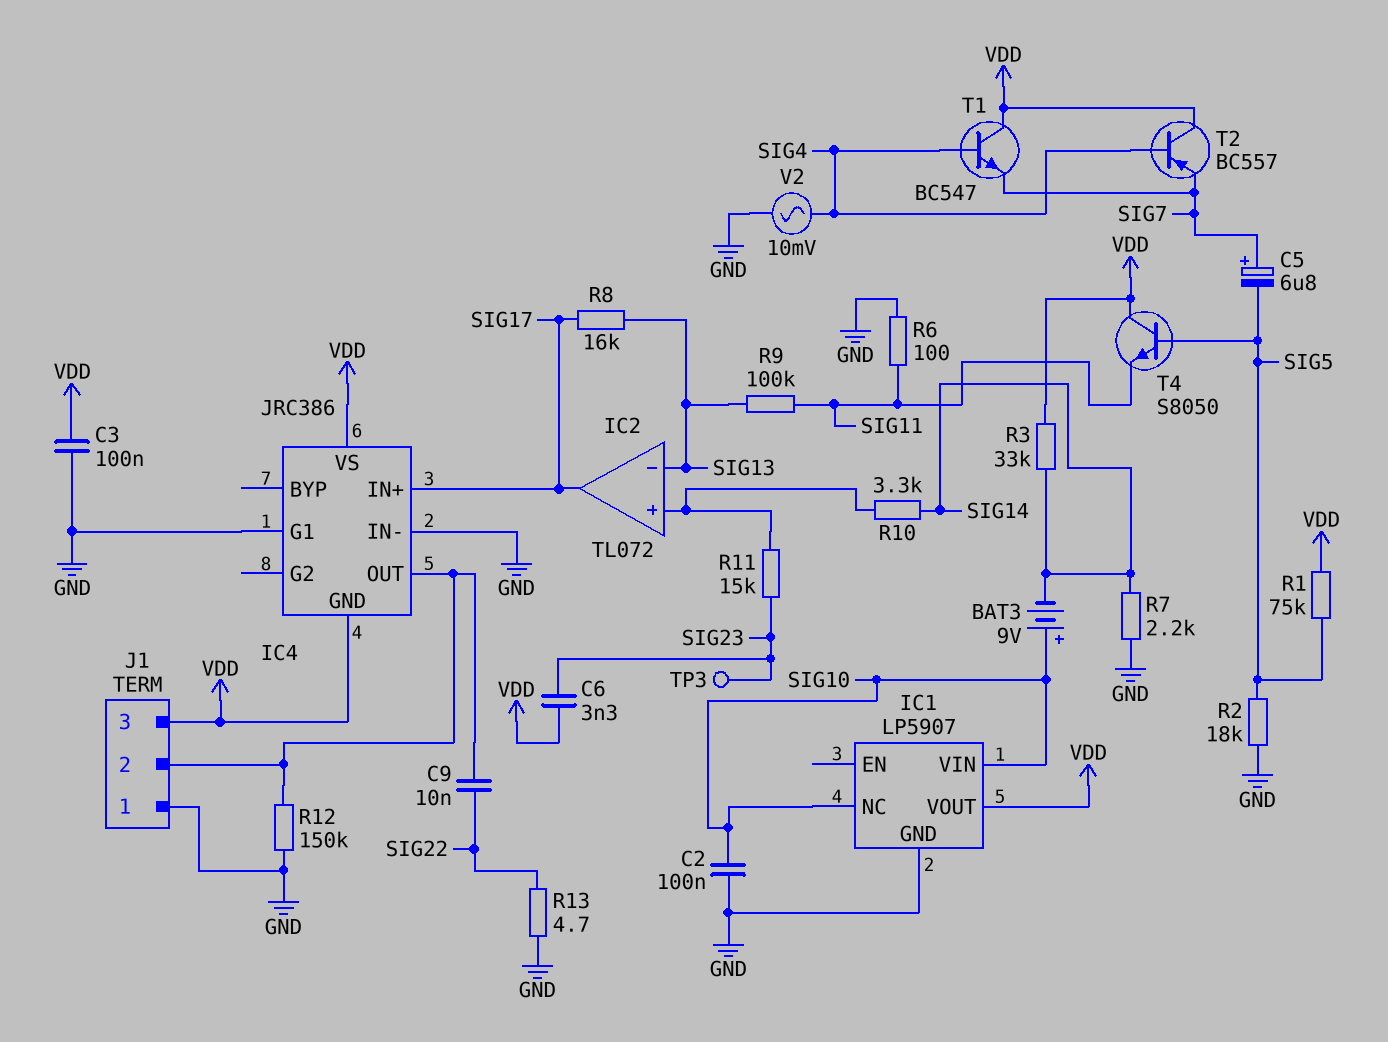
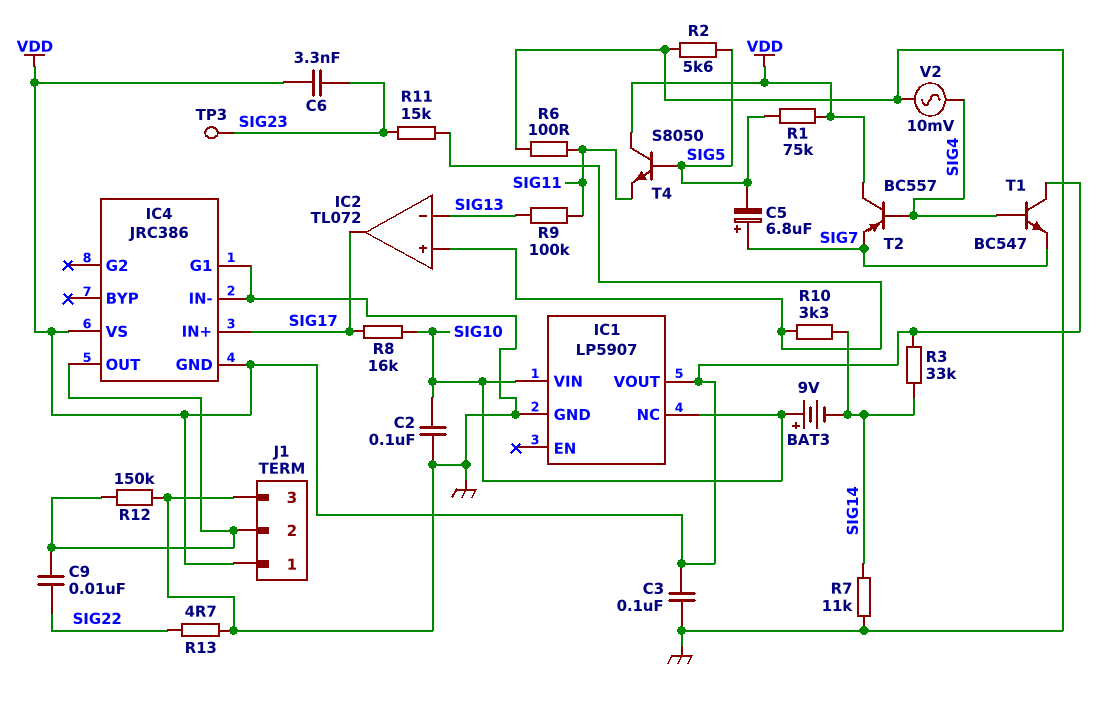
J1 pin 1: GND -> VDD
J1 pin 3: VDD -> GND
R2: 18k (GND, SIG5) -> 5.6k (GND, SIG5)
R7: 2.2k (GND, SIG14) -> 11k (GND, SIG14)
R8: 16k (SIG13, SIG17) -> 16k (SIG10, SIG17)

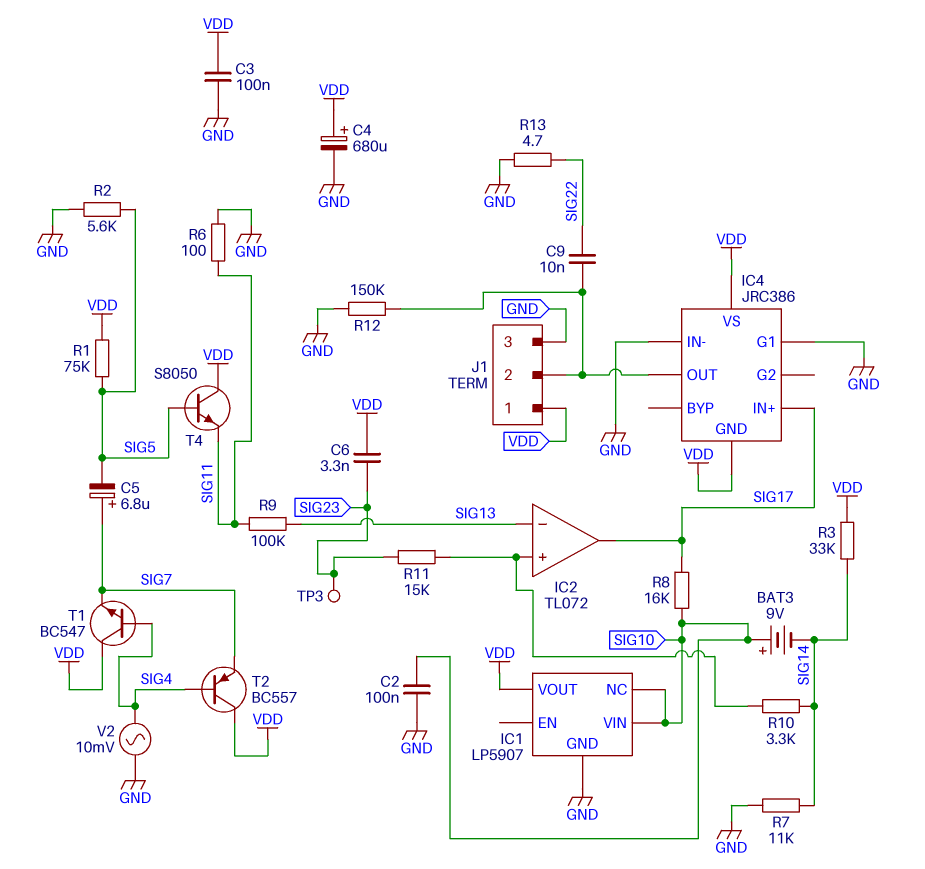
C4: none -> 680uF (plus VDD, minus GND)

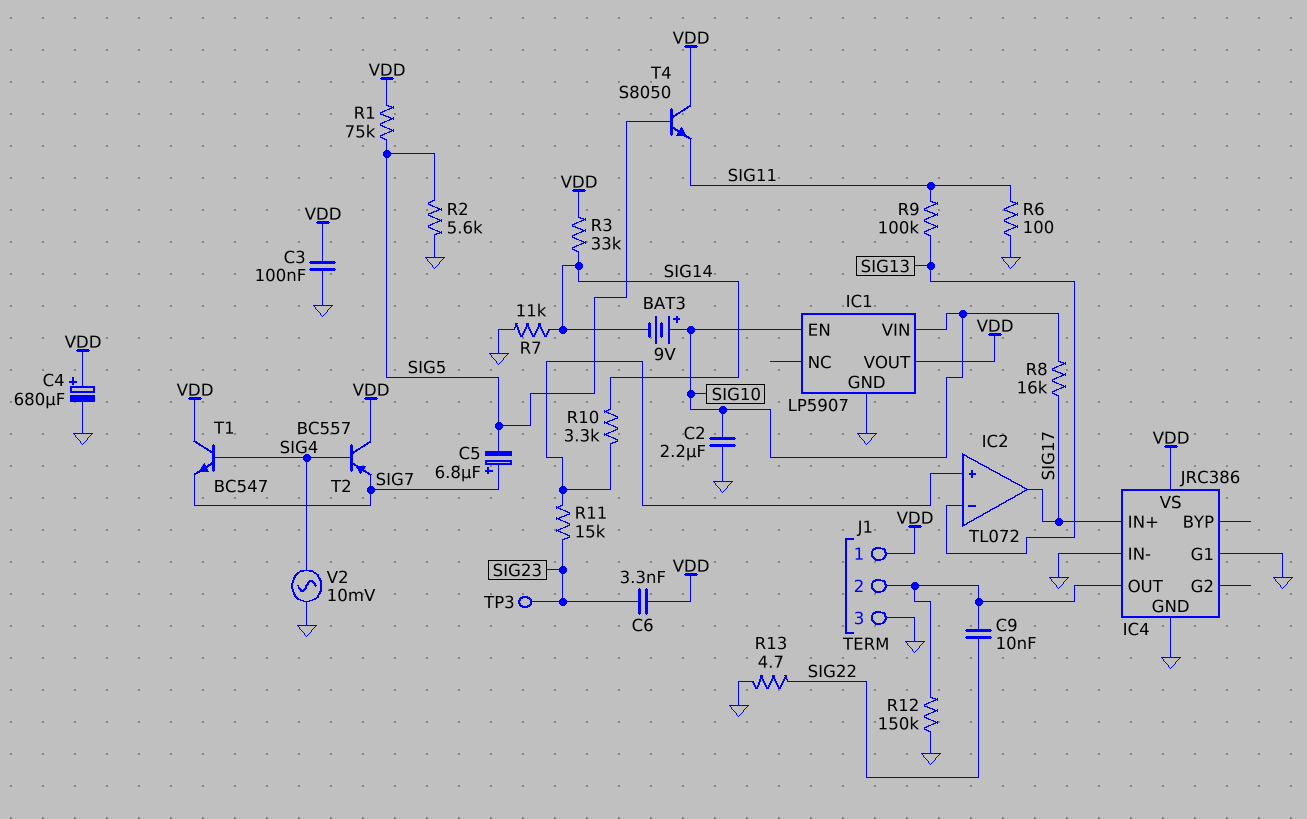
C2: 100nF (GND, SIG10) -> 2.2uF (GND, SIG10)
IC1 pin EN: none -> SIG10
IC1 pin NC: SIG10 -> none
IC4 pin GND: VDD -> GND

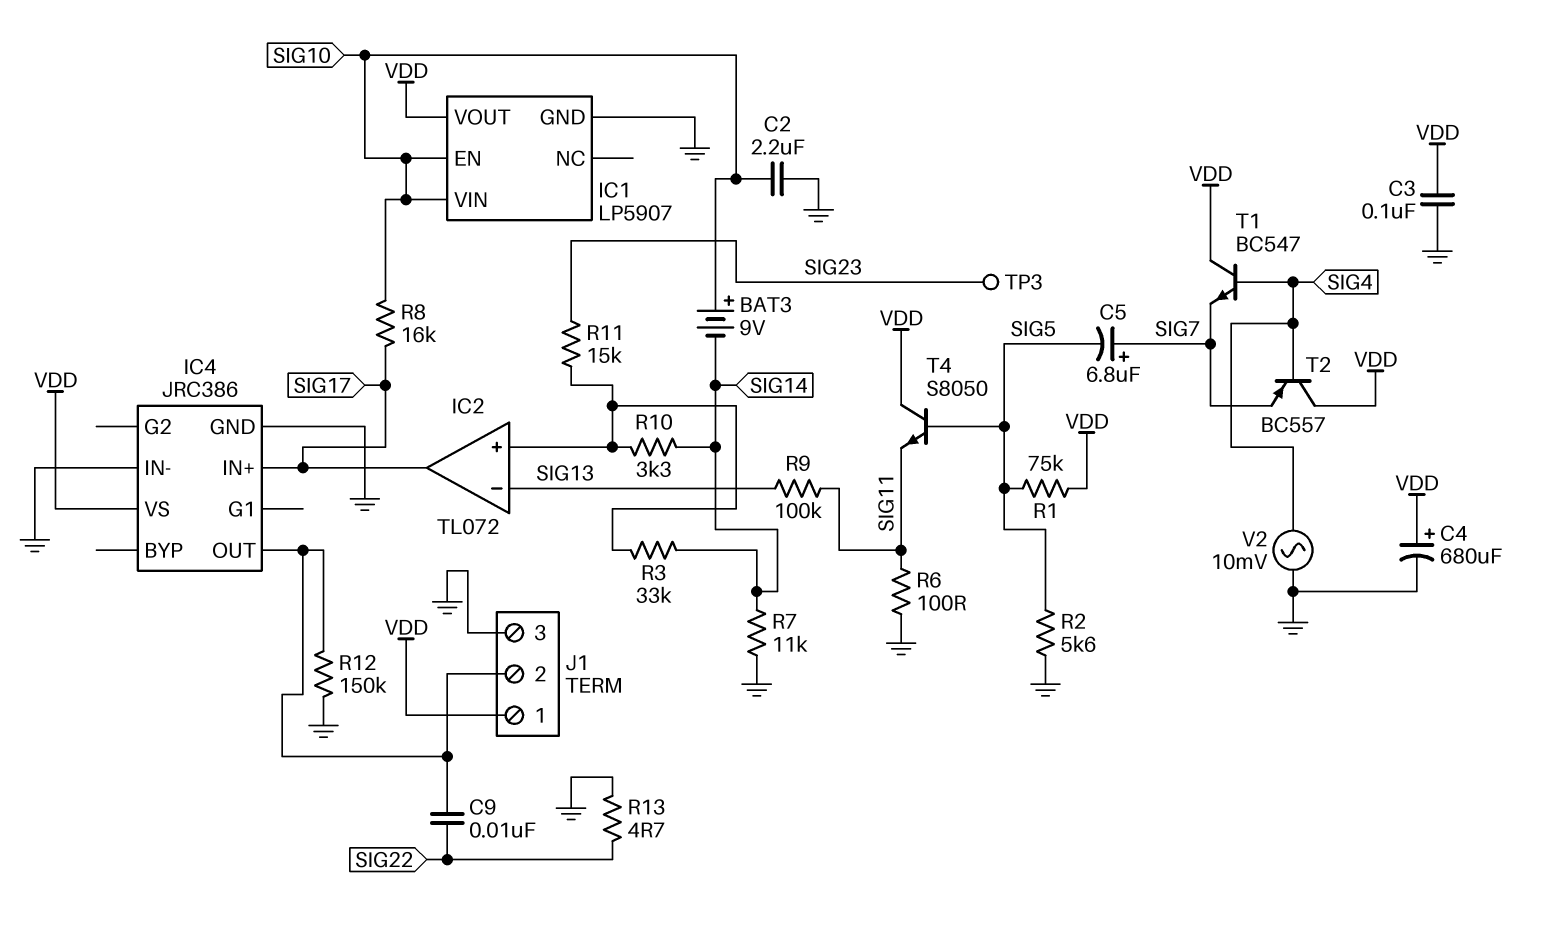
C6: 3.3nF (SIG23, VDD) -> none
IC4 pin G1: GND -> none
R3: 33k (SIG14, VDD) -> 33k (IC2/in+, SIG14)

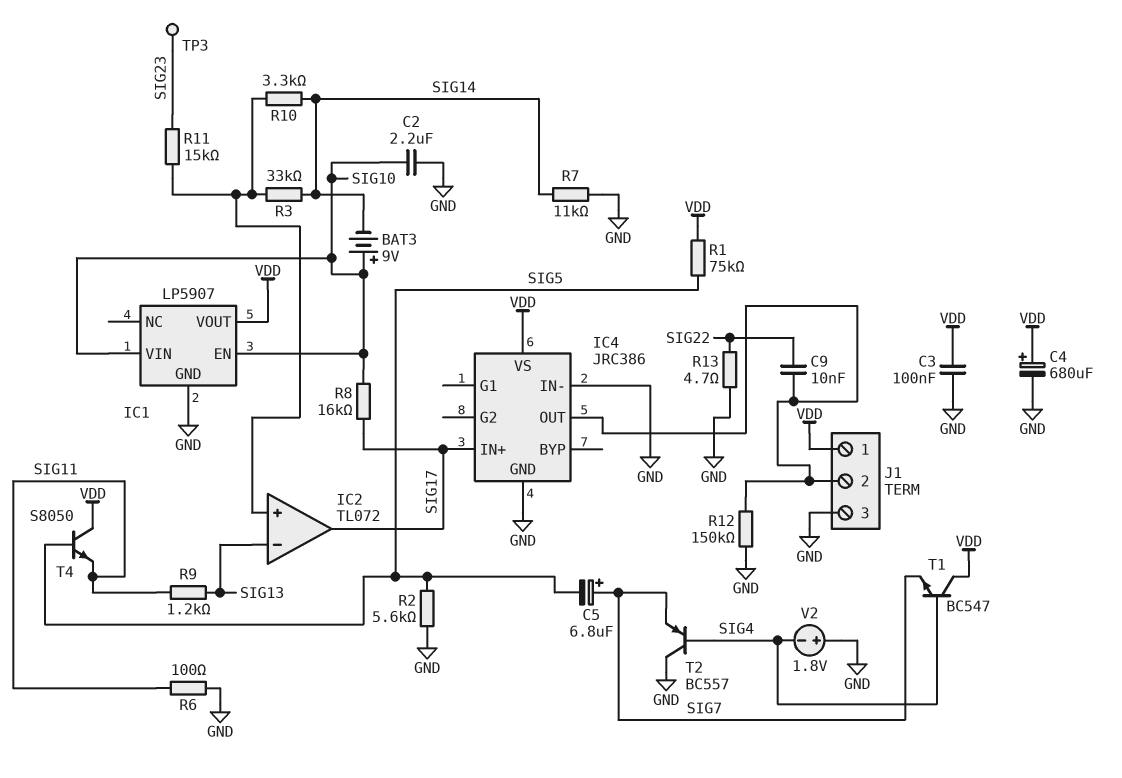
R9: 100k (SIG11, SIG13) -> 1.2k (SIG11, SIG13)
T2: PNP BC557 (B SIG4, C VDD, E SIG7) -> PNP BC557 (B SIG4, C GND, E SIG7)
V2: AC 10mV (GND, SIG4) -> 1.8V (plus GND, minus SIG4)

